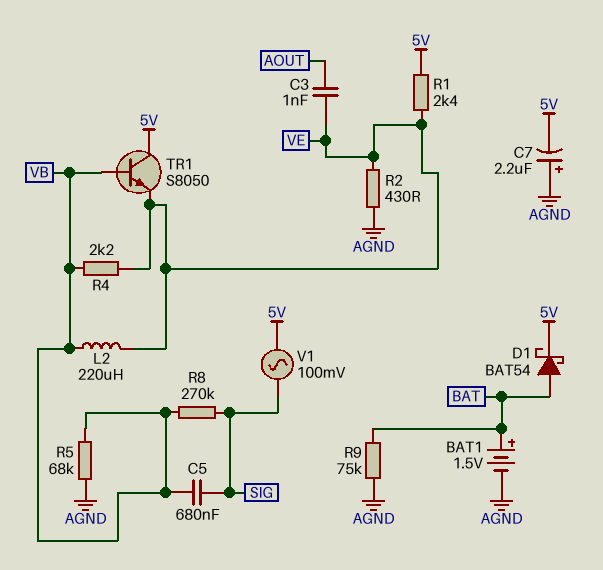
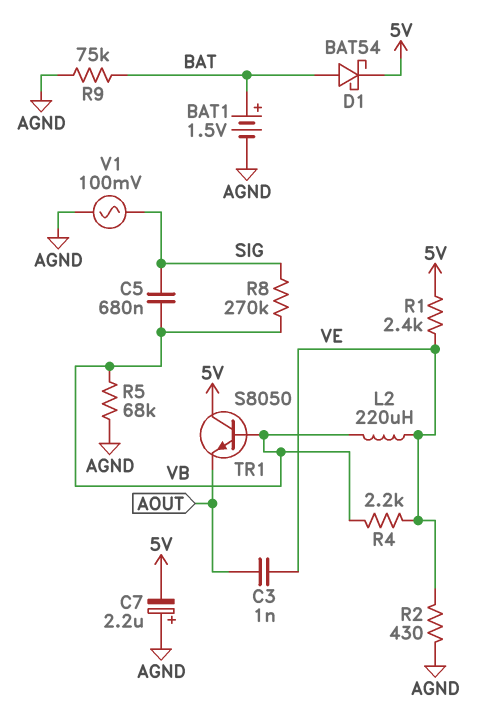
TR1: NPN S8050 (B VB, C 5V, E VE) -> NPN S8050 (B VB, C 5V, E AOUT)
V1: AC 100mV (5V, SIG) -> AC 100mV (AGND, SIG)

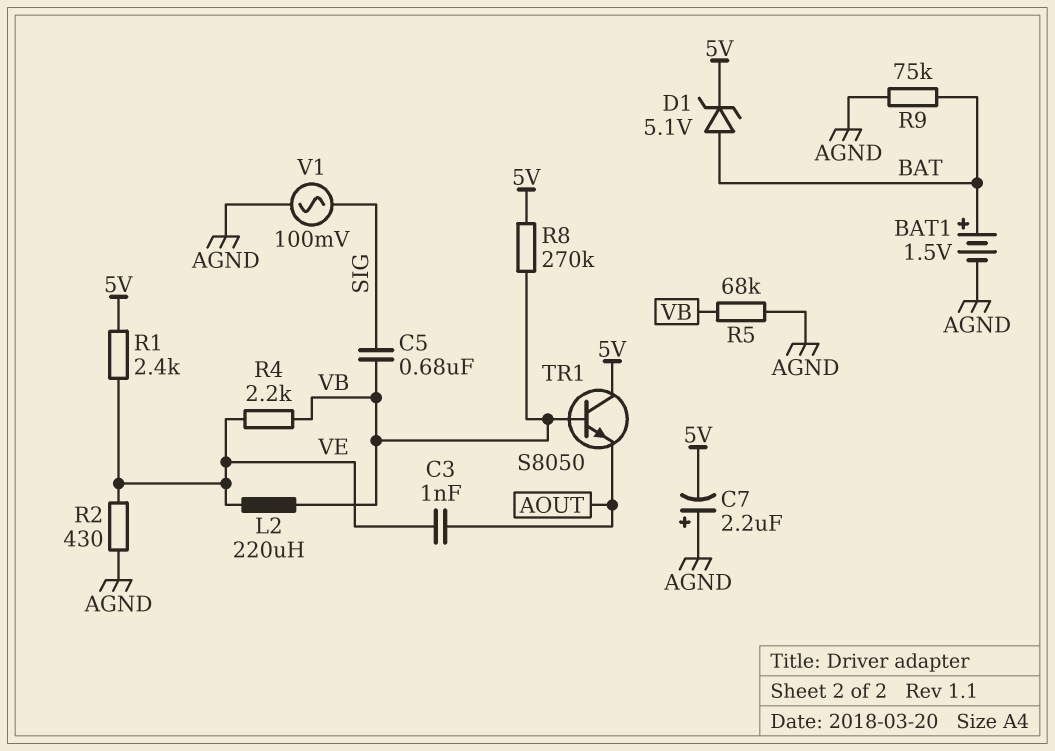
D1: schottky BAT54 (A BAT, K 5V) -> zener 5.1V (A BAT, K 5V)
R8: 270k (SIG, VB) -> 270k (5V, VB)

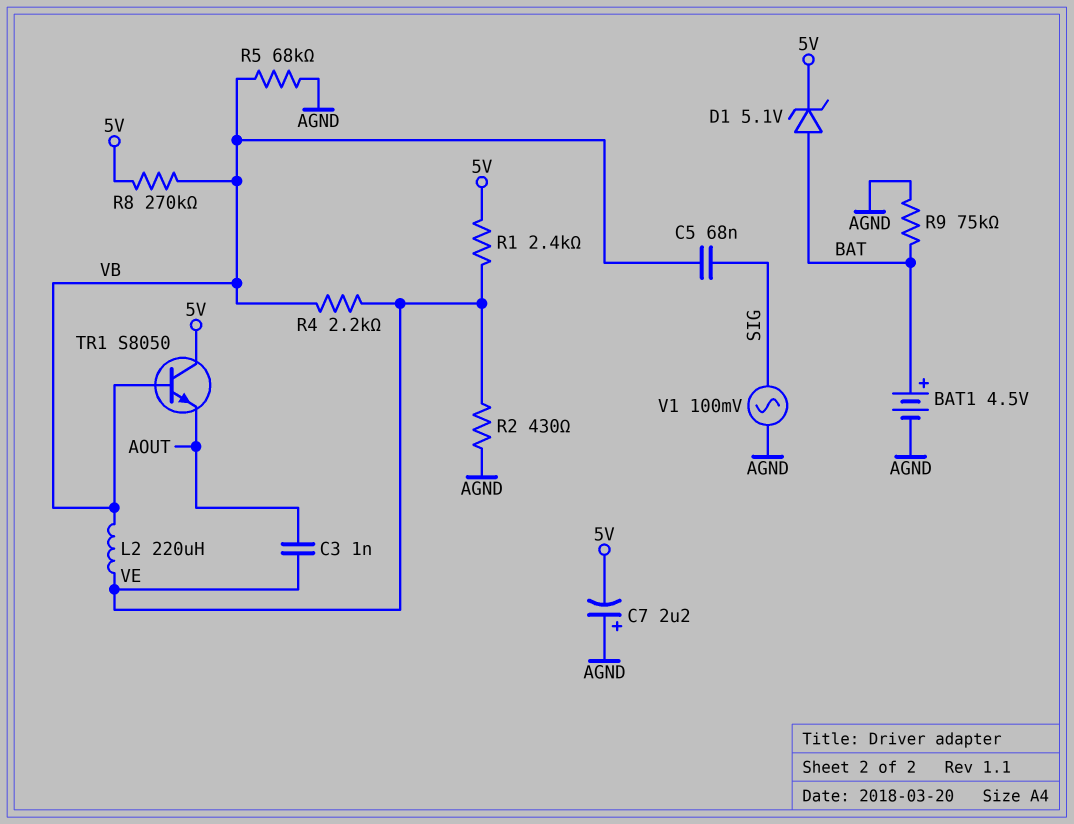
BAT1: 1.5V (plus BAT, minus AGND) -> 4.5V (plus BAT, minus AGND)
C5: 680nF (SIG, VB) -> 68nF (SIG, VB)

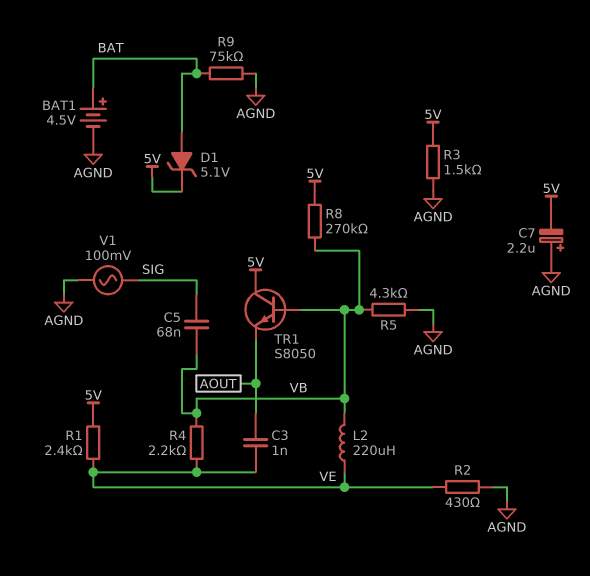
R3: none -> 1.5k (5V, AGND)
R5: 68k (AGND, VB) -> 4.3k (AGND, VB)

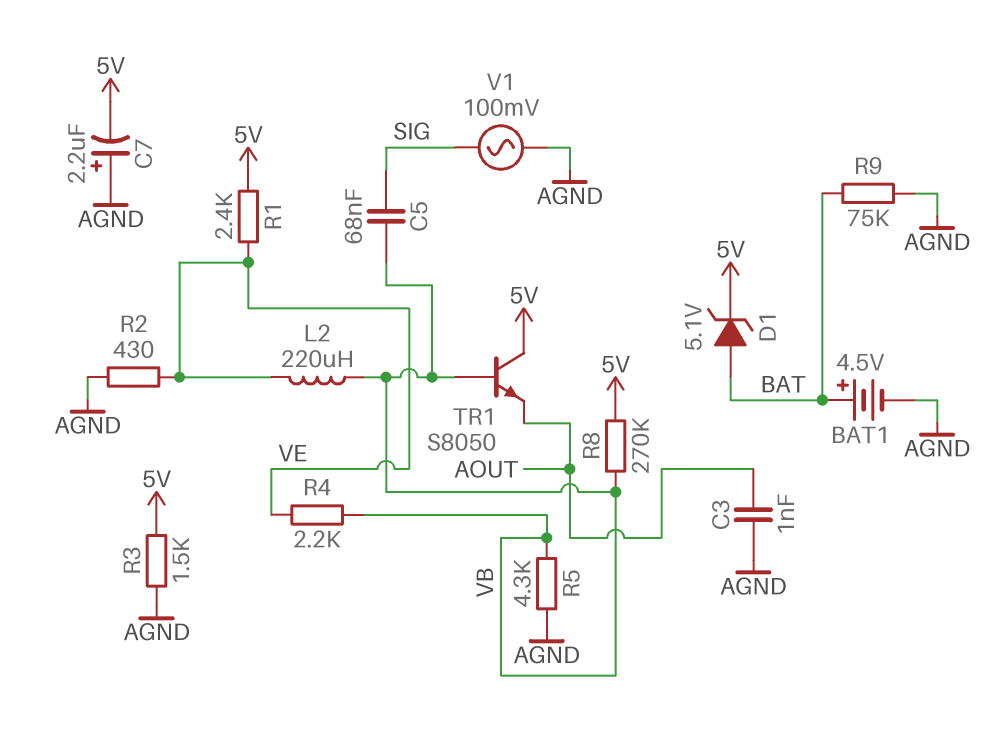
C3: 1nF (AOUT, VE) -> 1nF (AGND, AOUT)

